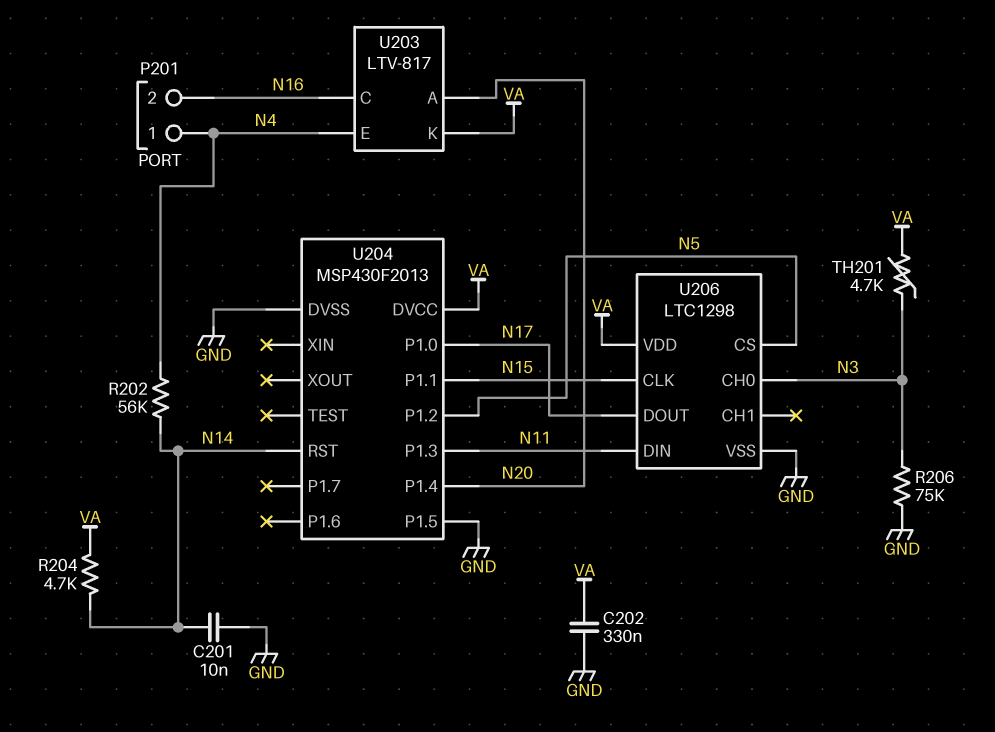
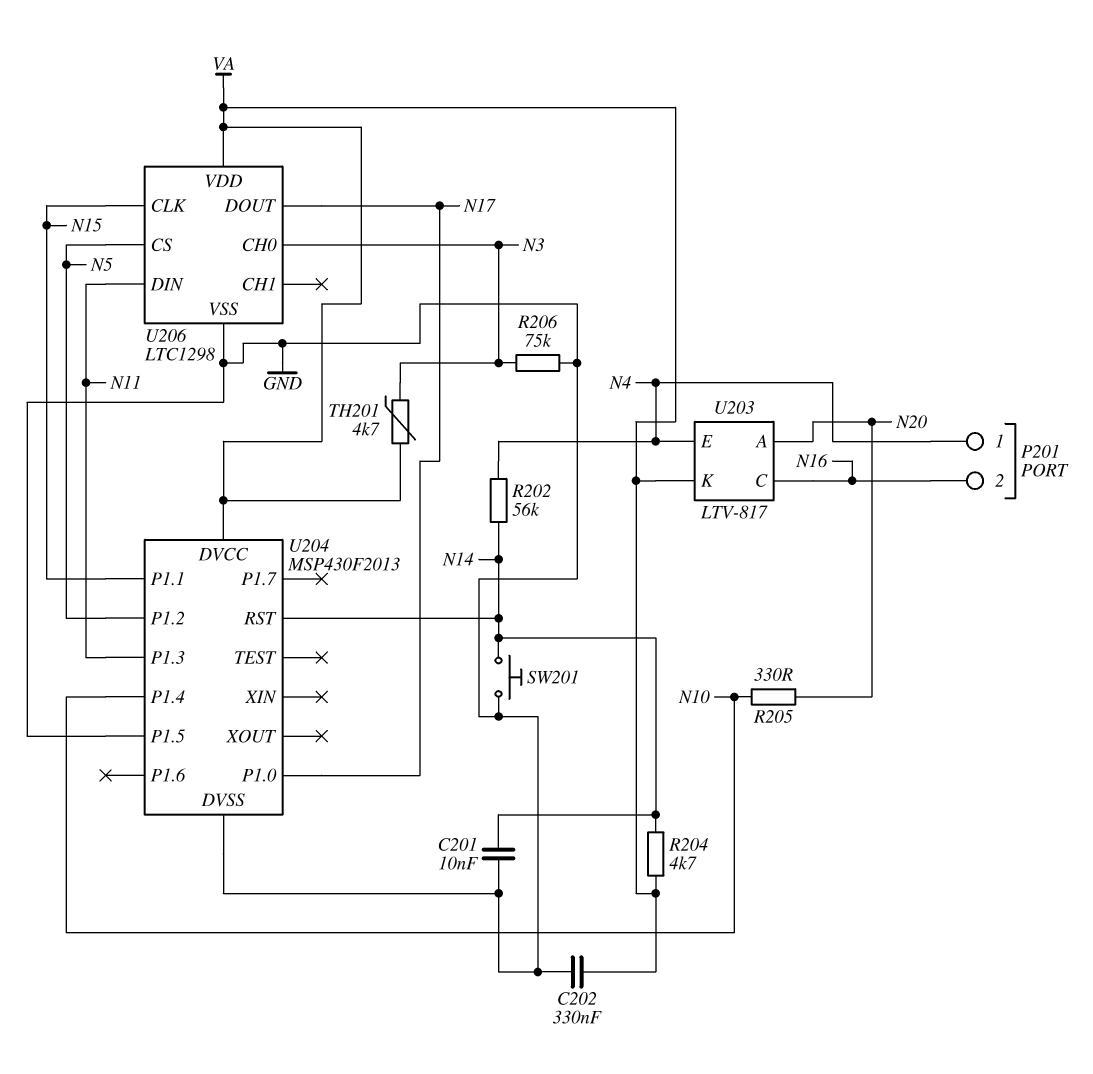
R205: none -> 330 (N10, N20)
SW201: none -> button (GND, N14)
U204 pin P1.4: N20 -> N10

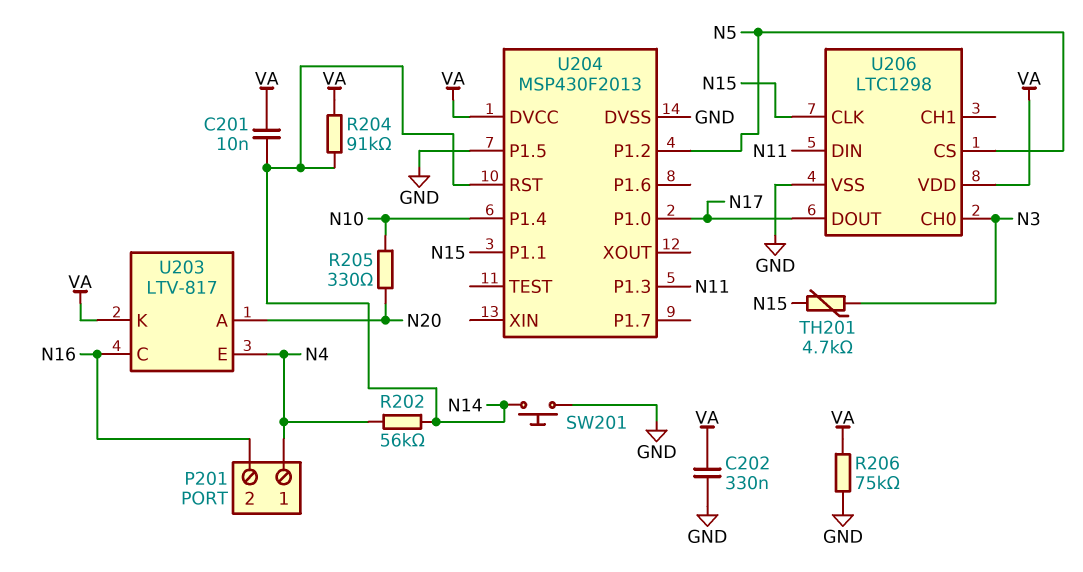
C201: 10nF (GND, N14) -> 10nF (N14, VA)
R204: 4.7k (N14, VA) -> 91k (N14, VA)
R206: 75k (GND, N3) -> 75k (GND, VA)
TH201: 4.7k (N3, VA) -> 4.7k (N3, N15)

